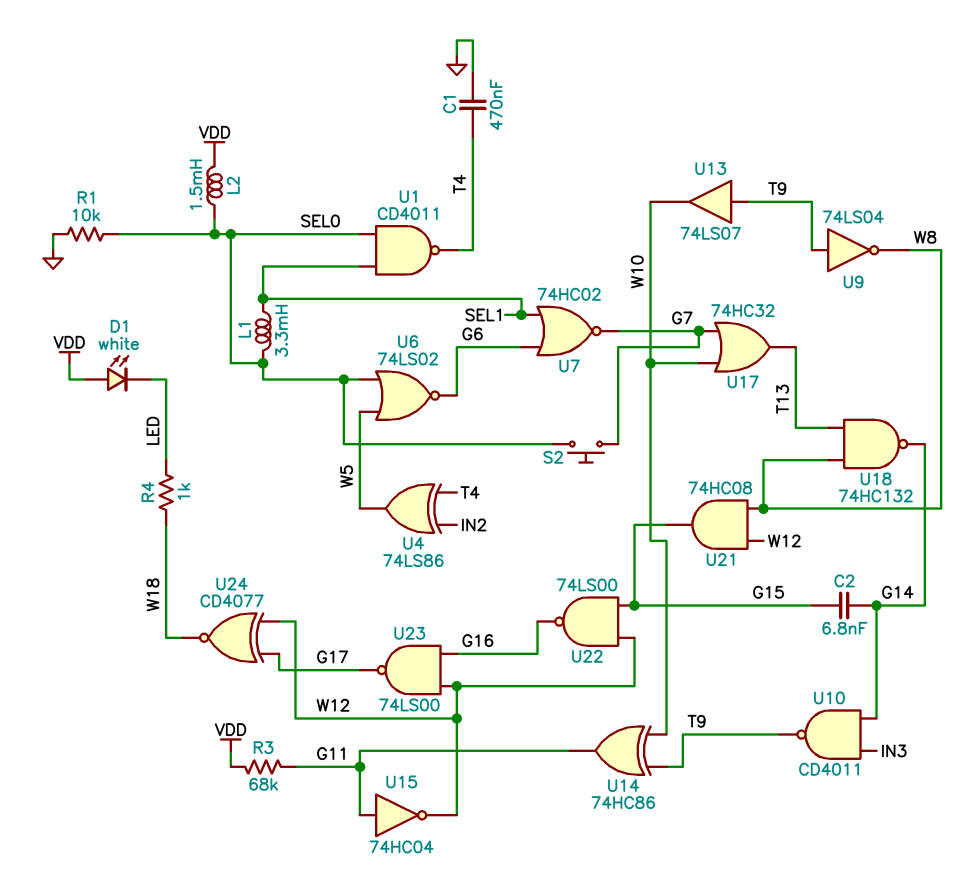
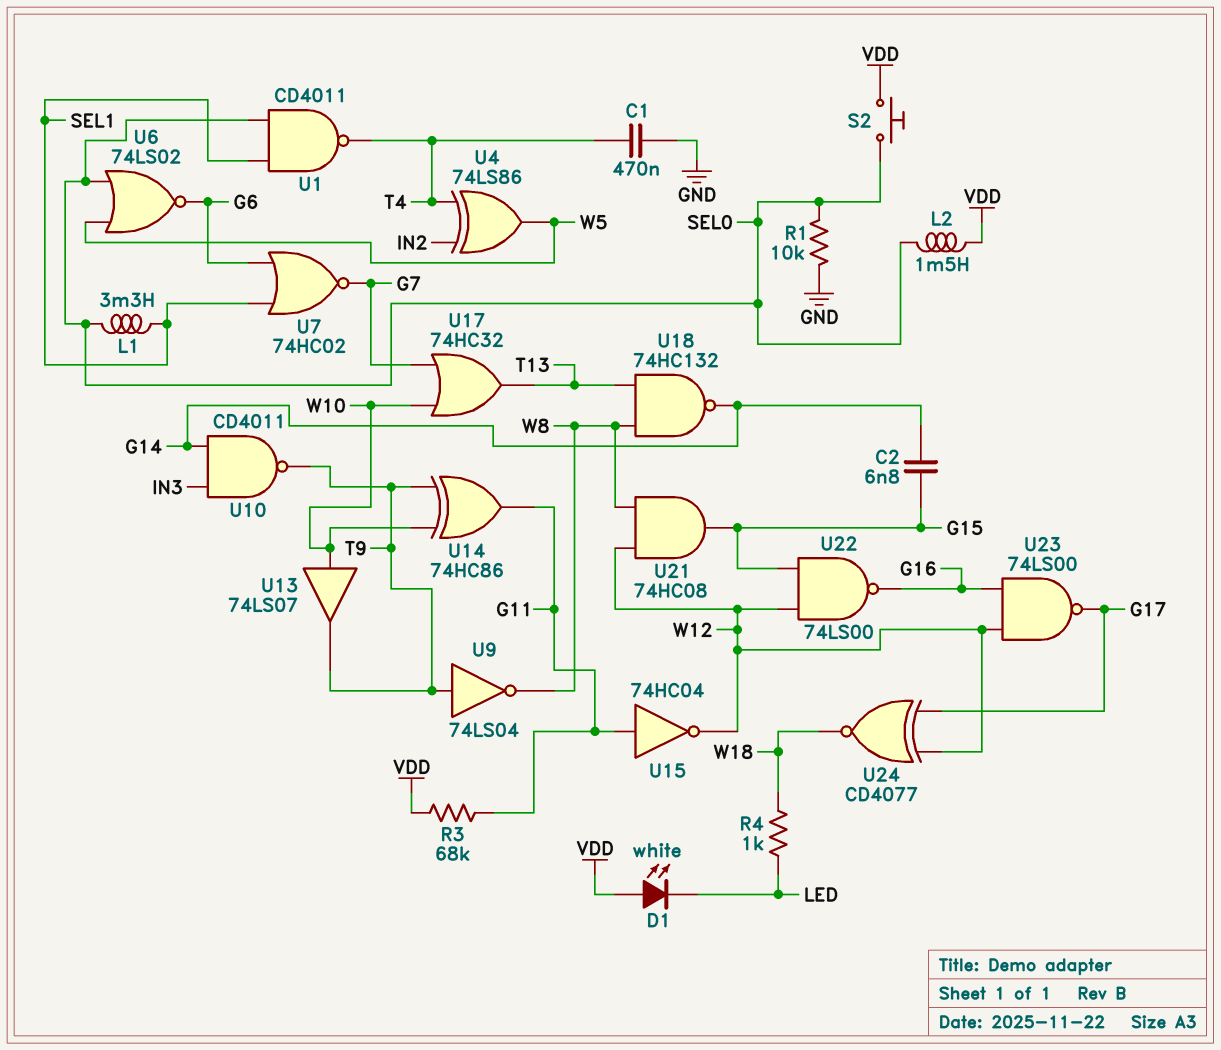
S2: button (G7, SEL0) -> button (SEL0, VDD)
U13: buffer 74LS07 (in T9, out W10) -> buffer 74LS07 (in W10, out T9)

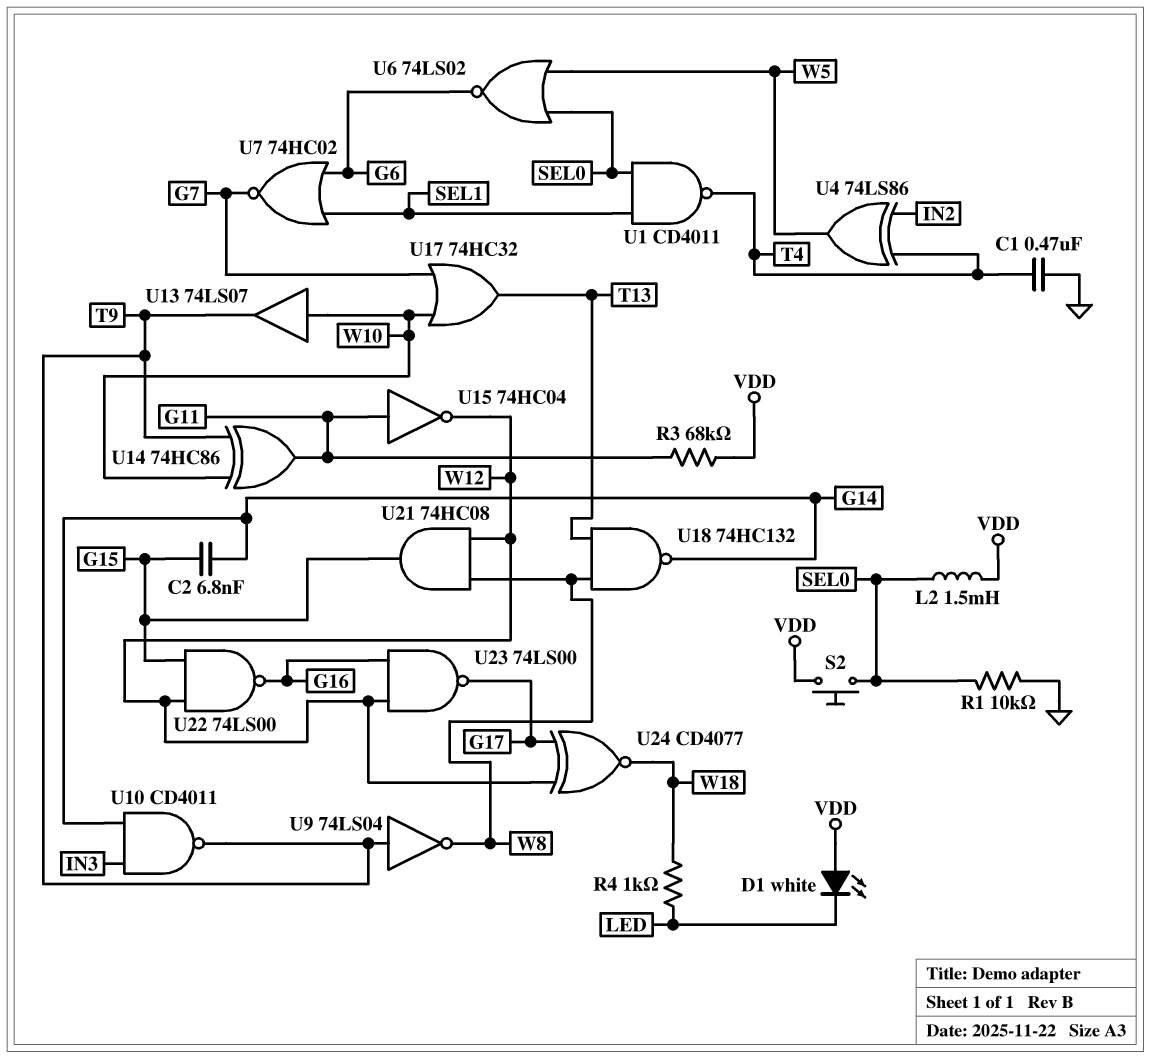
L1: 3.3mH (SEL0, SEL1) -> none

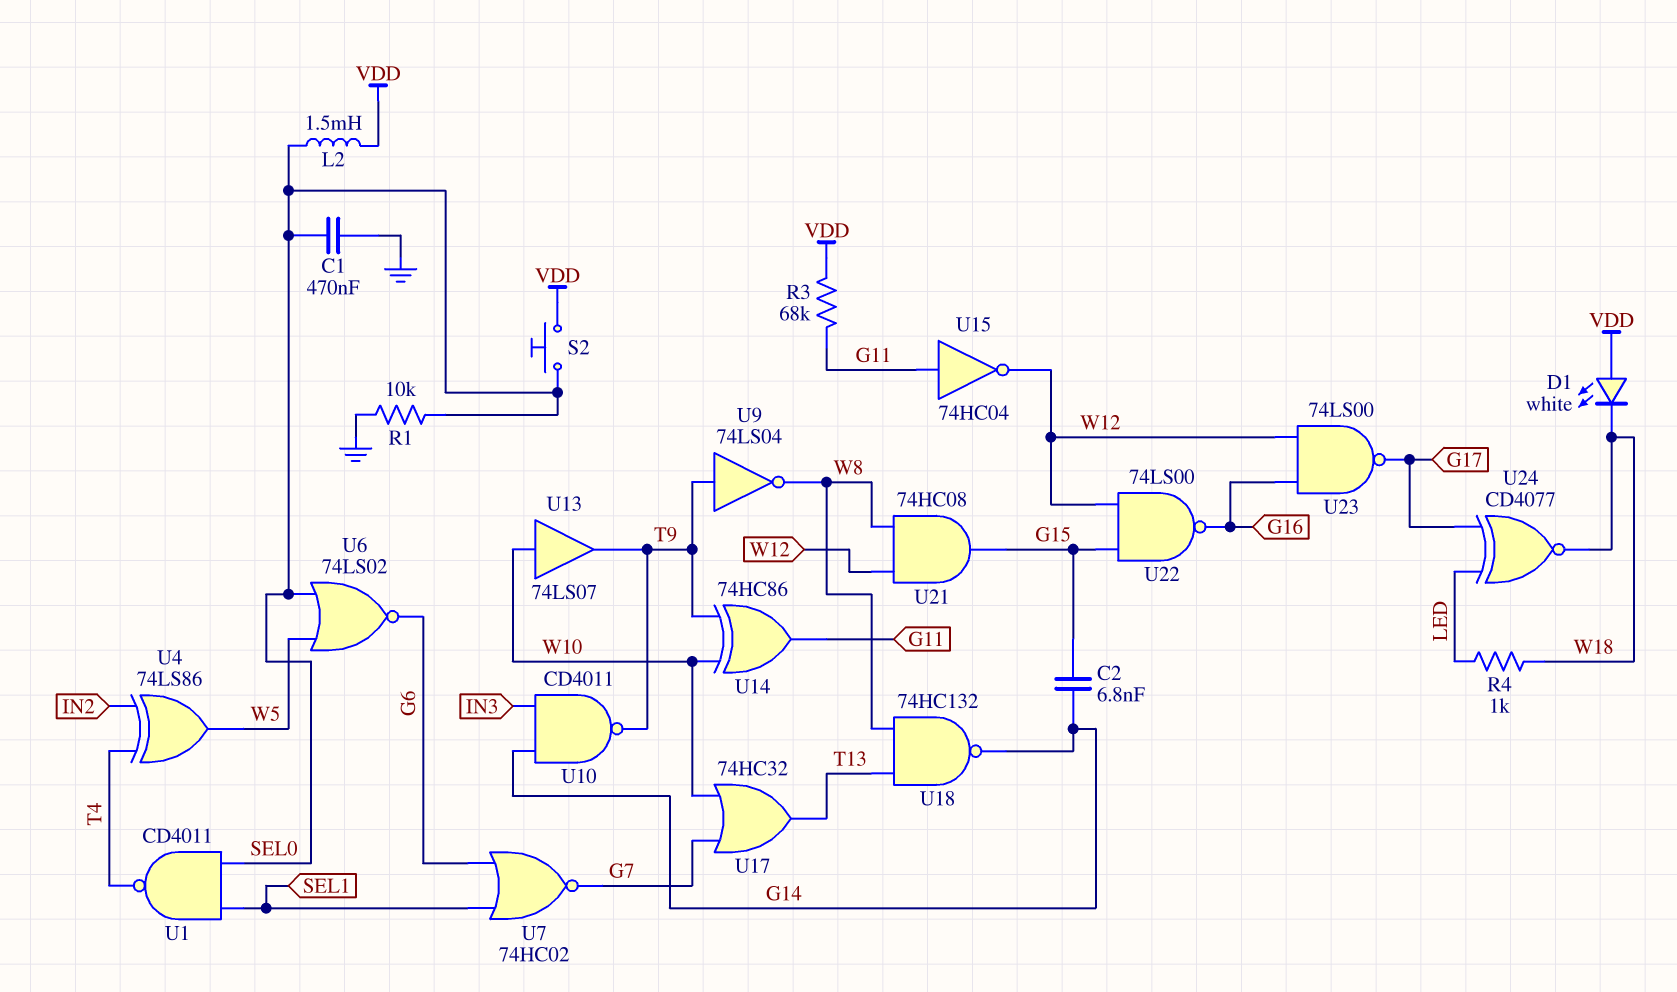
C1: 470nF (GND, T4) -> 470nF (GND, SEL0)
D1: LED white (A VDD, K LED) -> LED white (A VDD, K W18)
U24: XNOR CD4077 (in G17, in W12, out W18) -> XNOR CD4077 (in G17, in LED, out W18)

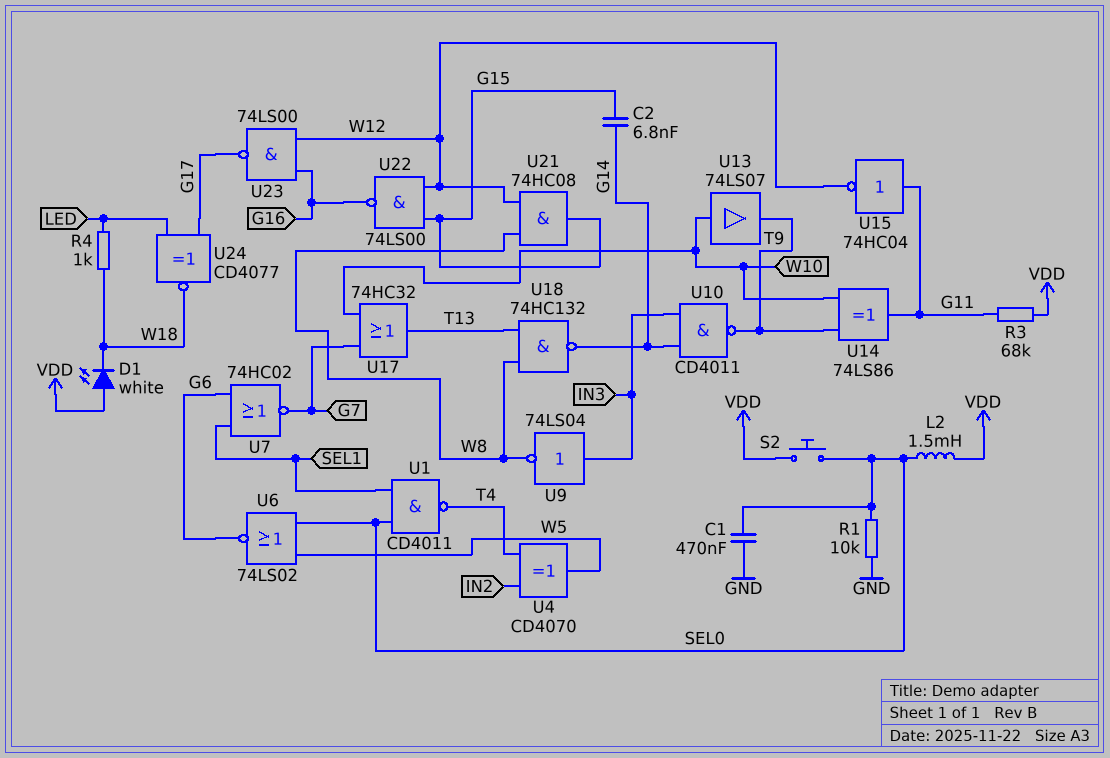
U4: XOR 74LS86 (in IN2, in T4, out W5) -> XOR CD4070 (in IN2, in T4, out W5)
U9: NOT 74LS04 (in T9, out W8) -> NOT 74LS04 (in IN3, out W8)
U14: XOR 74HC86 (in T9, in W10, out G11) -> XOR 74LS86 (in T9, in W10, out G11)

